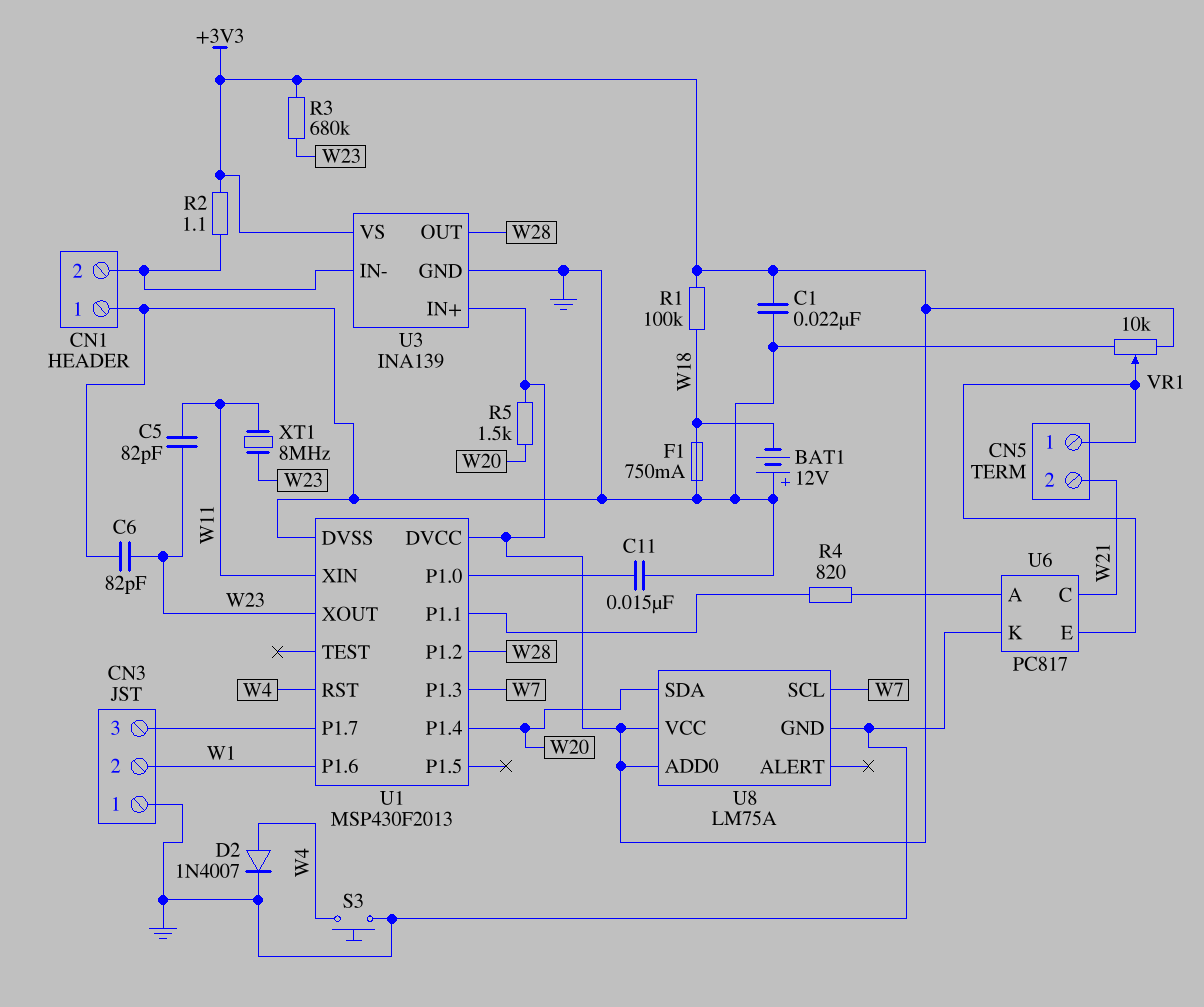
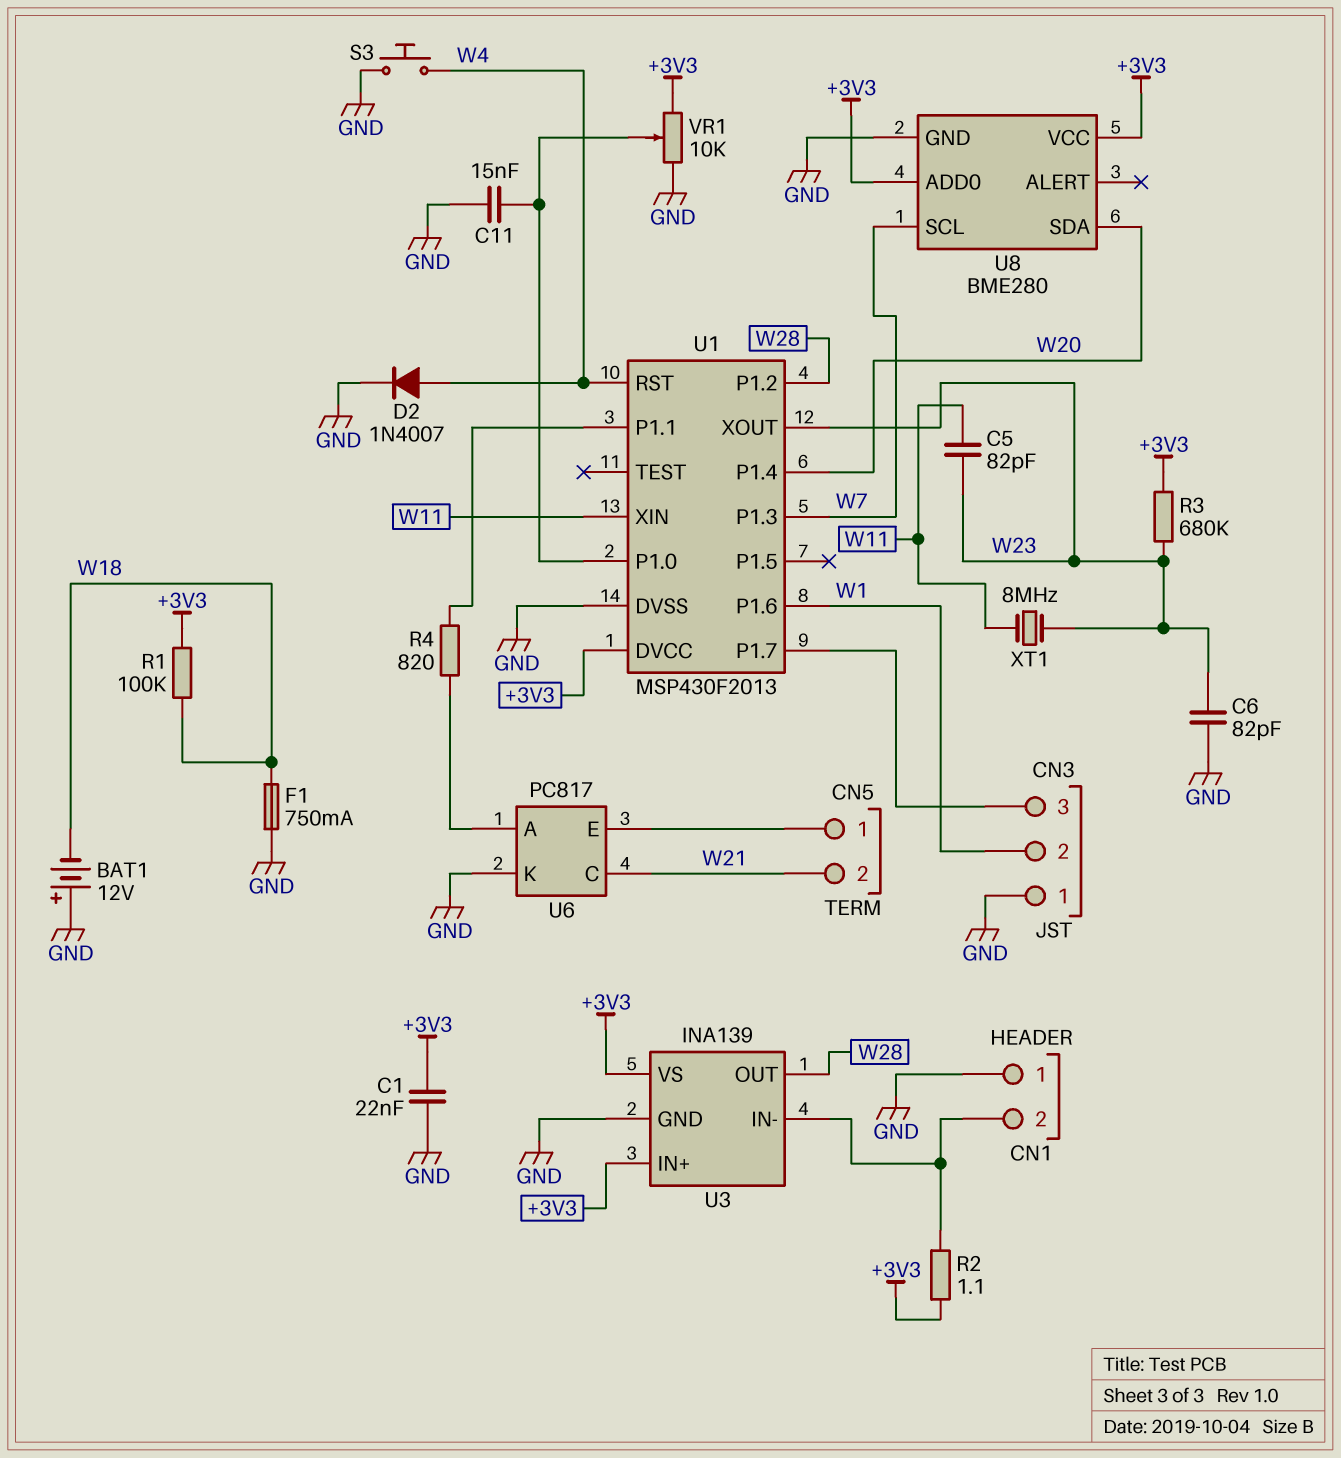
R5: 1.5k (+3V3, W20) -> none
U8: LM75A -> BME280
VR1: 10k (+3V3, GND, wiper CN5/1) -> 10k (+3V3, GND, wiper U1/P1.0)

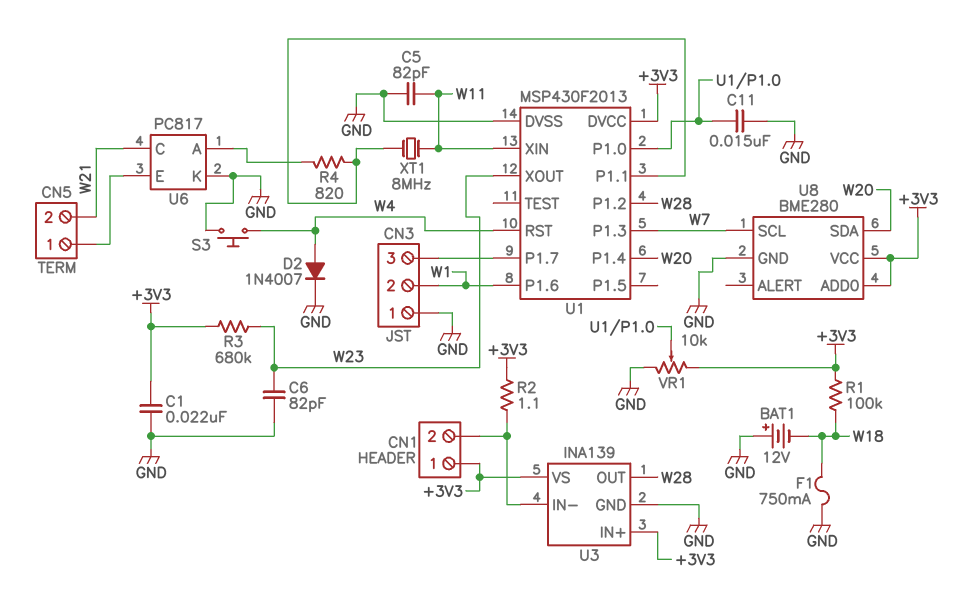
C5: 82pF (W11, W23) -> 82pF (GND, W11)
CN1 pin 1: GND -> +3V3
XT1: 8MHz (W11, W23) -> 8MHz (U1/P1.1, W11)

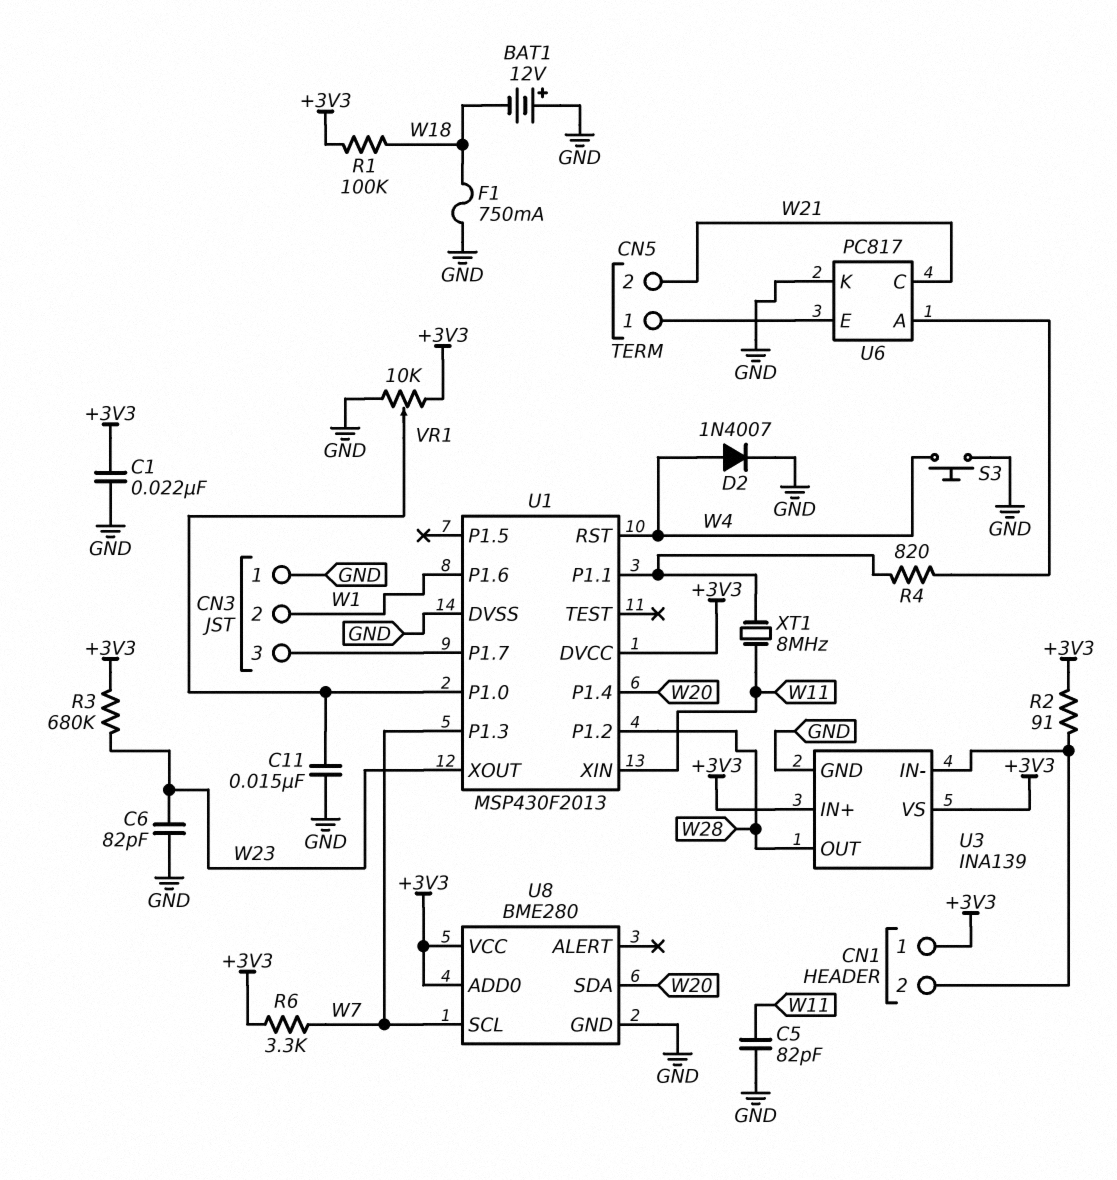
R2: 1.1 (+3V3, CN1/2) -> 91 (+3V3, CN1/2)
R6: none -> 3.3k (+3V3, W7)

